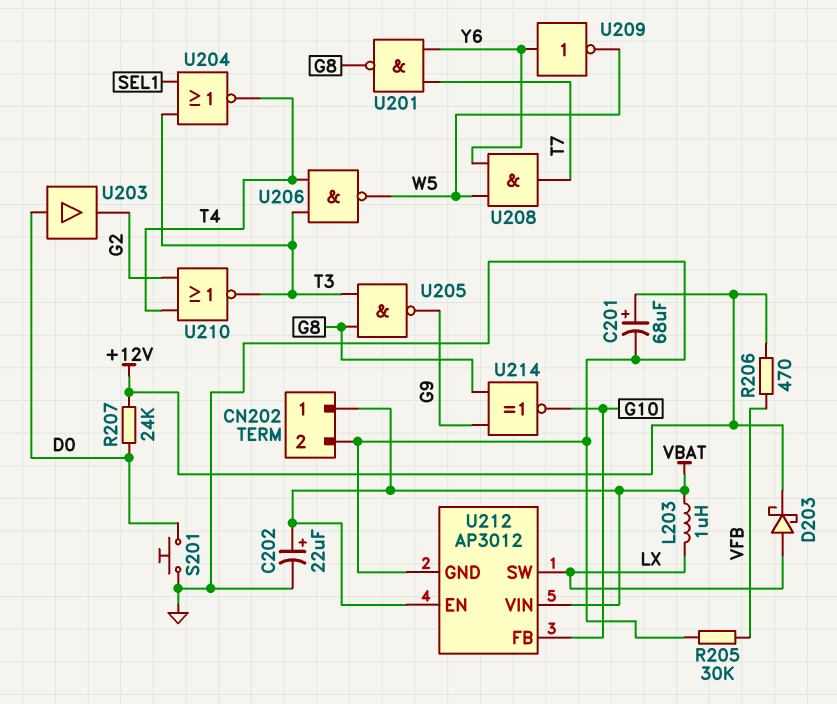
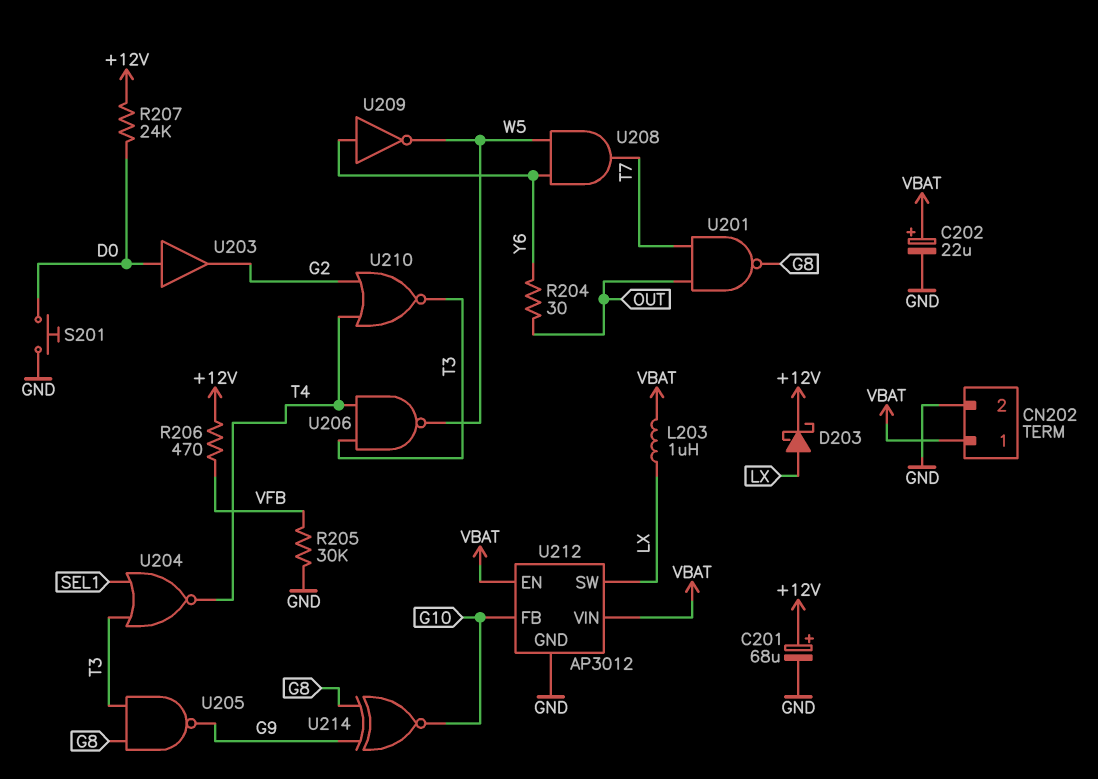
R204: none -> 30 (OUT, Y6)
U201: NAND (in T7, in Y6, out G8) -> NAND (in OUT, in T7, out G8)

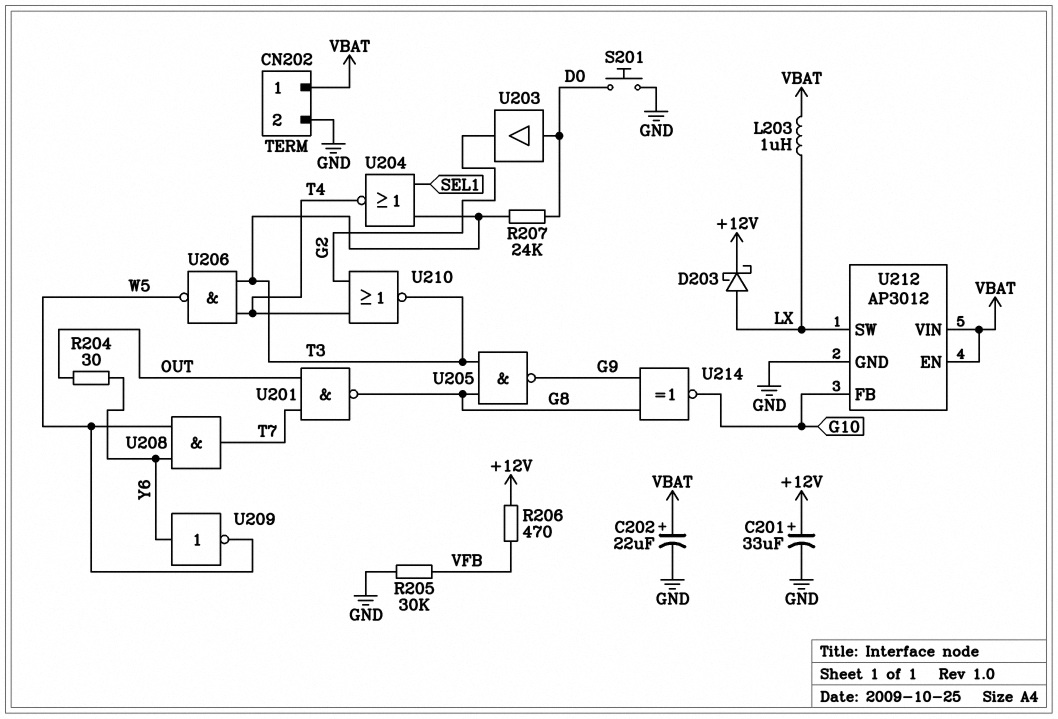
C201: 68uF (plus +12V, minus GND) -> 33uF (plus +12V, minus GND)
R207: 24k (+12V, D0) -> 24k (D0, T3)

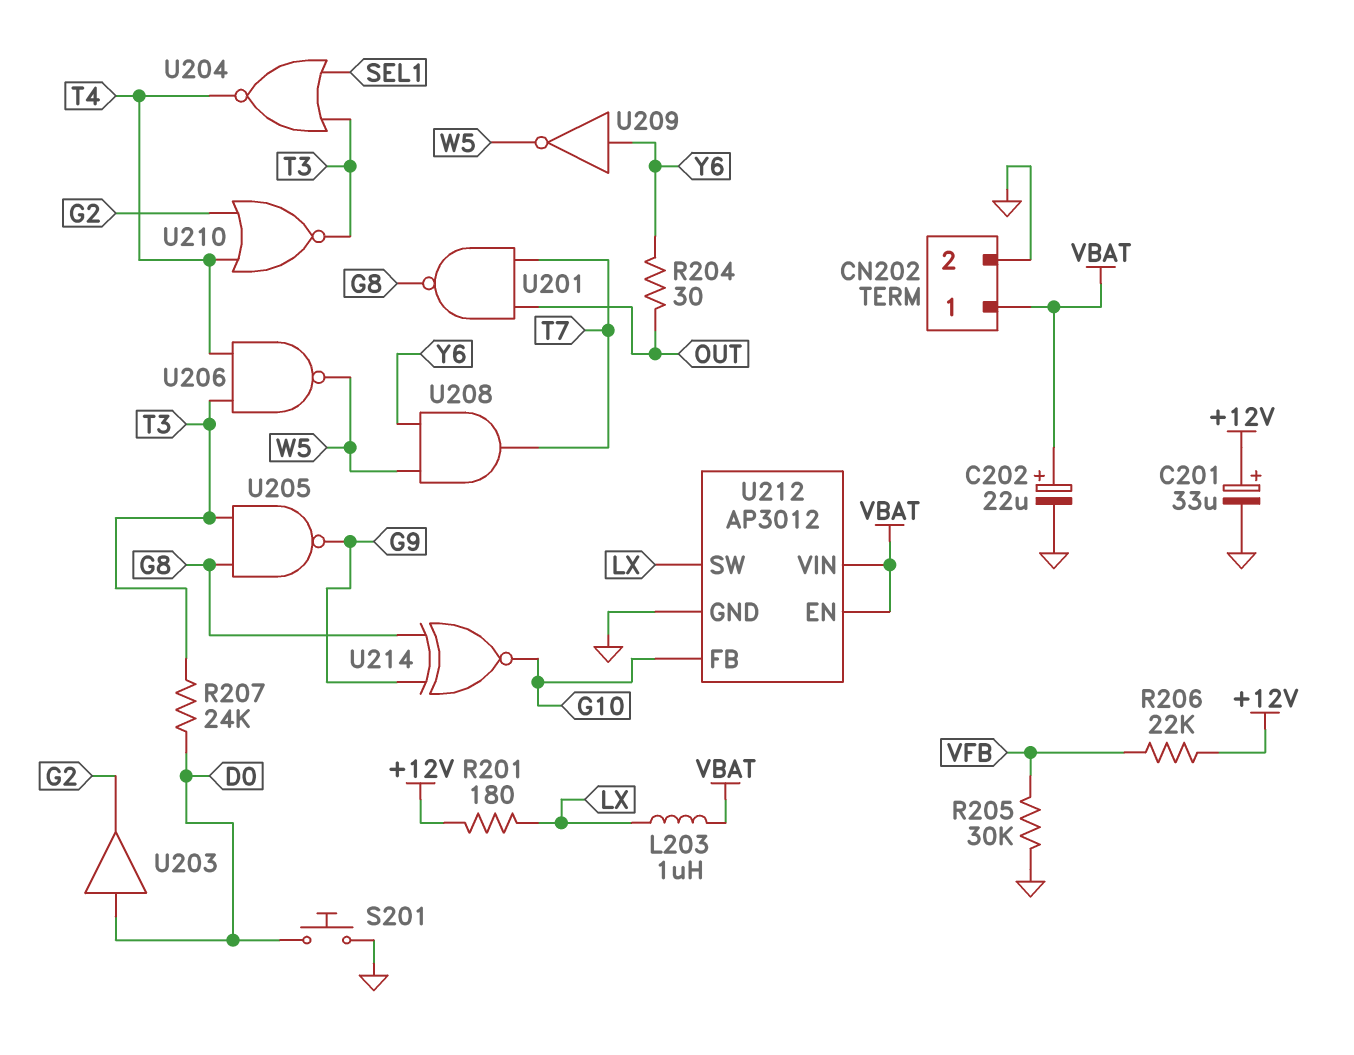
D203: schottky (A LX, K +12V) -> none
R201: none -> 180 (+12V, LX)
R206: 470 (+12V, VFB) -> 22k (+12V, VFB)

